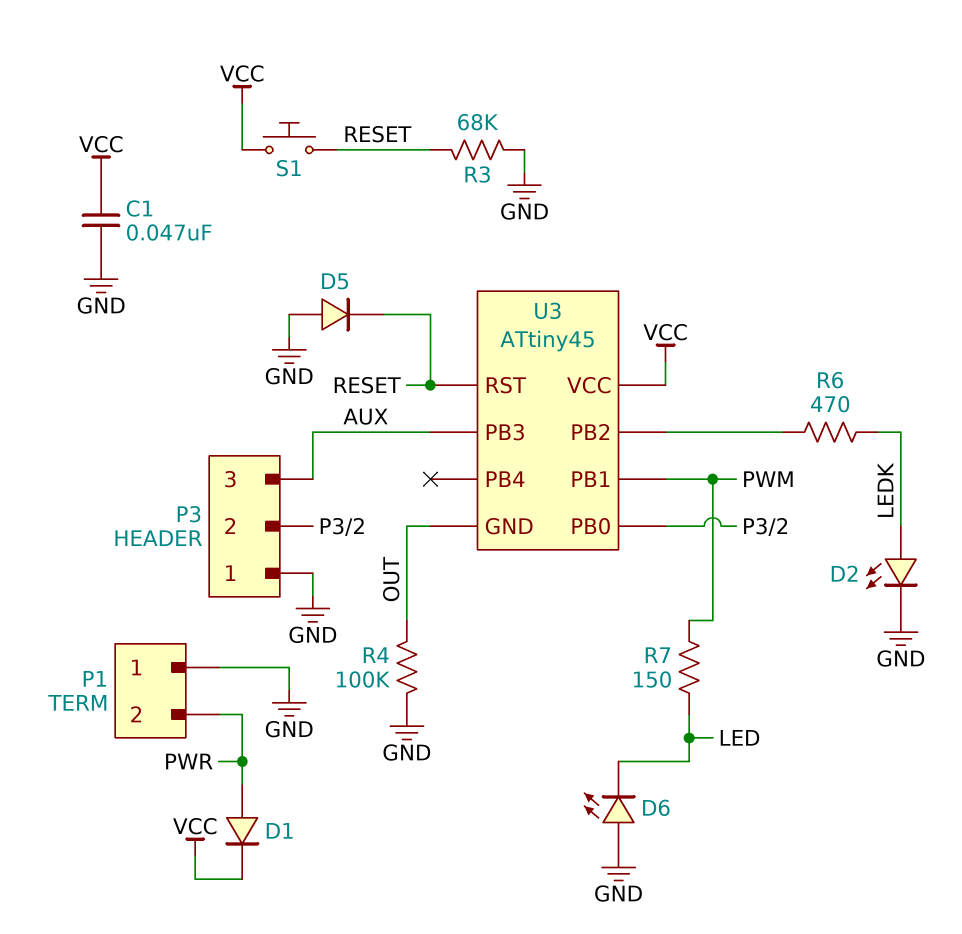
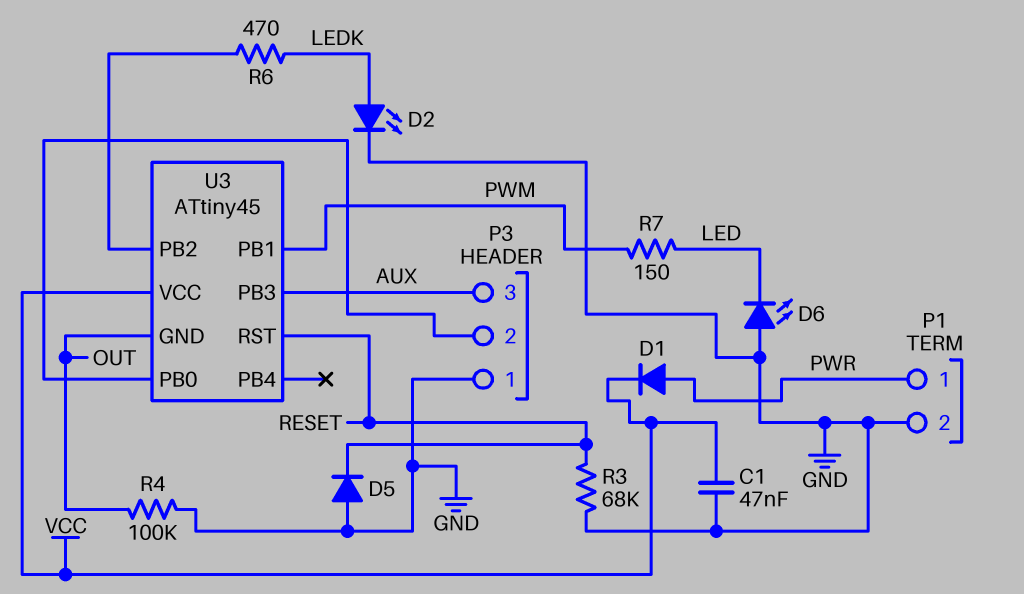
P1 pin 1: GND -> PWR
P1 pin 2: PWR -> GND
S1: button (RESET, VCC) -> none

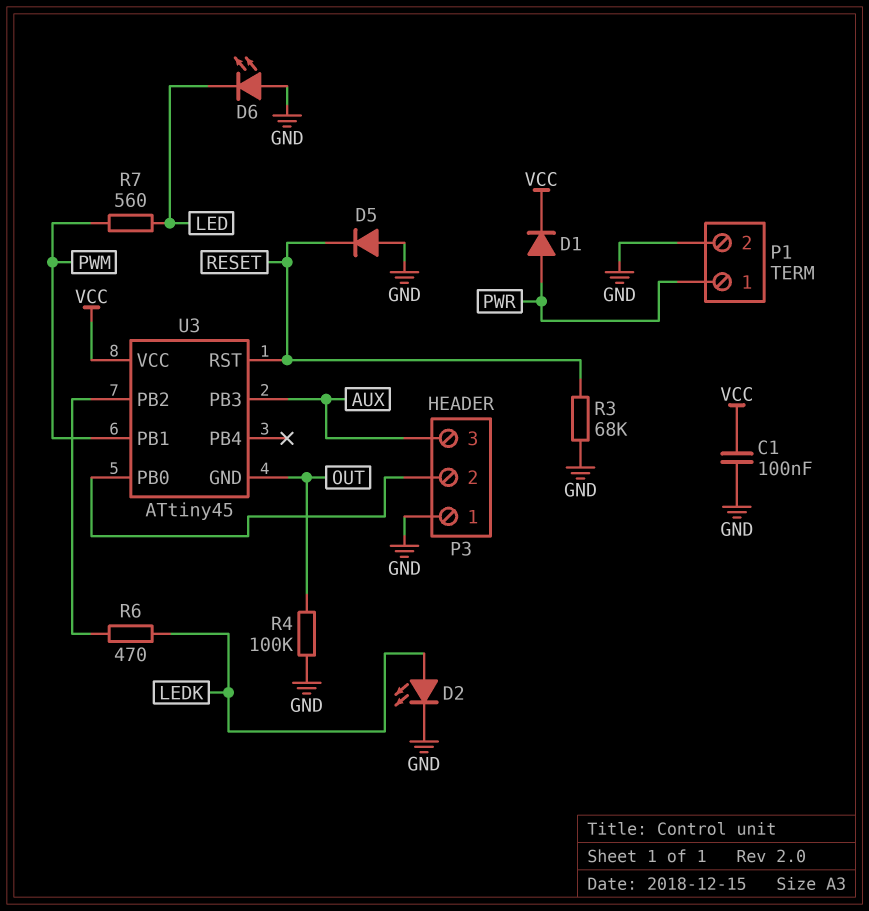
C1: 47nF (GND, VCC) -> 100nF (GND, VCC)
R7: 150 (LED, PWM) -> 560 (LED, PWM)

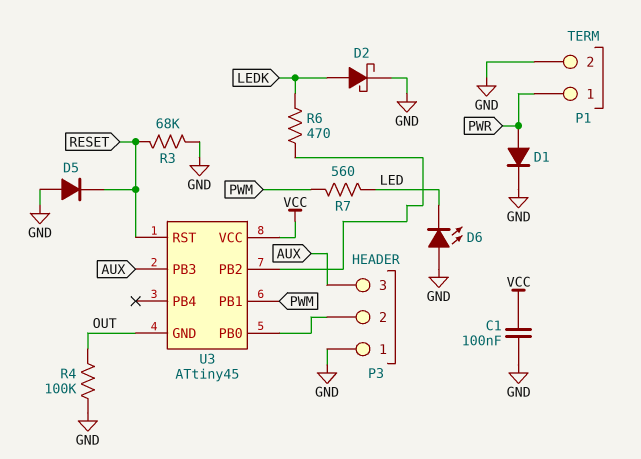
D1: diode (A PWR, K VCC) -> diode (A PWR, K GND)
D2: LED (A LEDK, K GND) -> schottky (A LEDK, K GND)

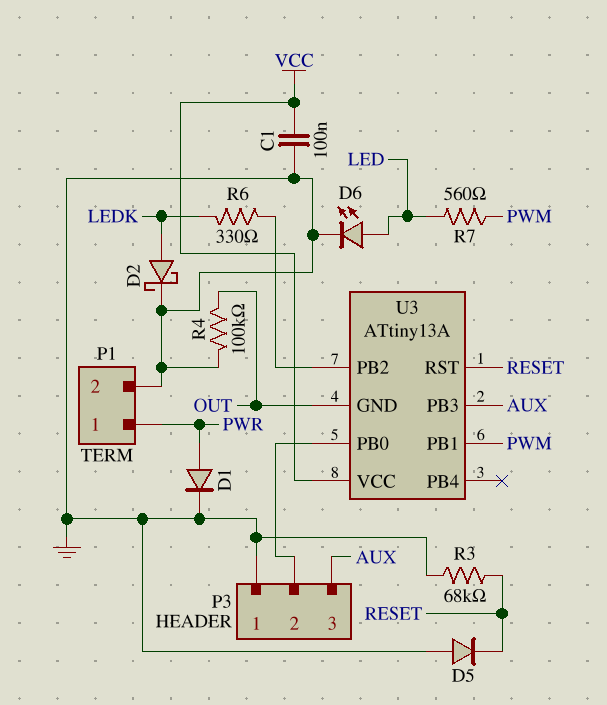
D6: LED (A GND, K LED) -> LED (A LED, K GND)
R6: 470 (LEDK, U3/PB2) -> 330 (LEDK, U3/PB2)
U3: ATtiny45 -> ATtiny13A

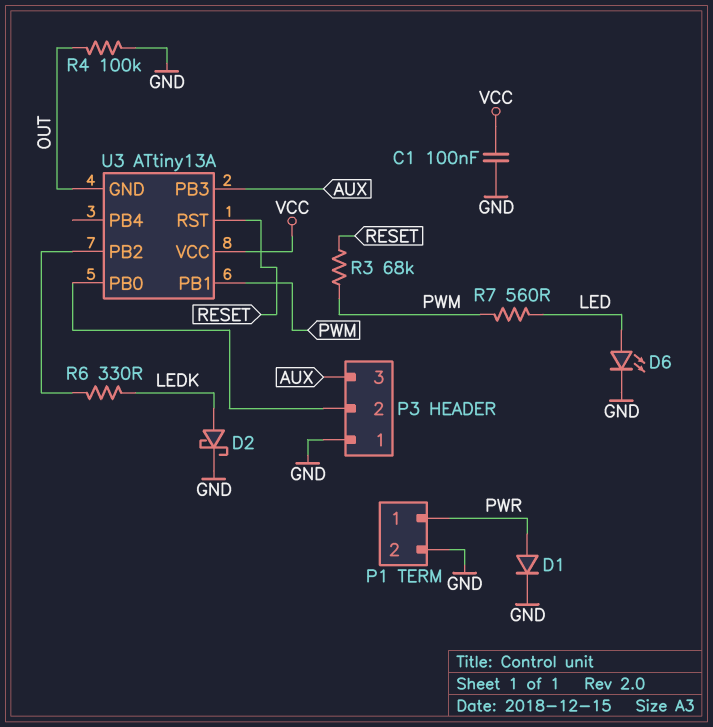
D5: diode (A GND, K RESET) -> none
R3: 68k (GND, RESET) -> 68k (PWM, RESET)

